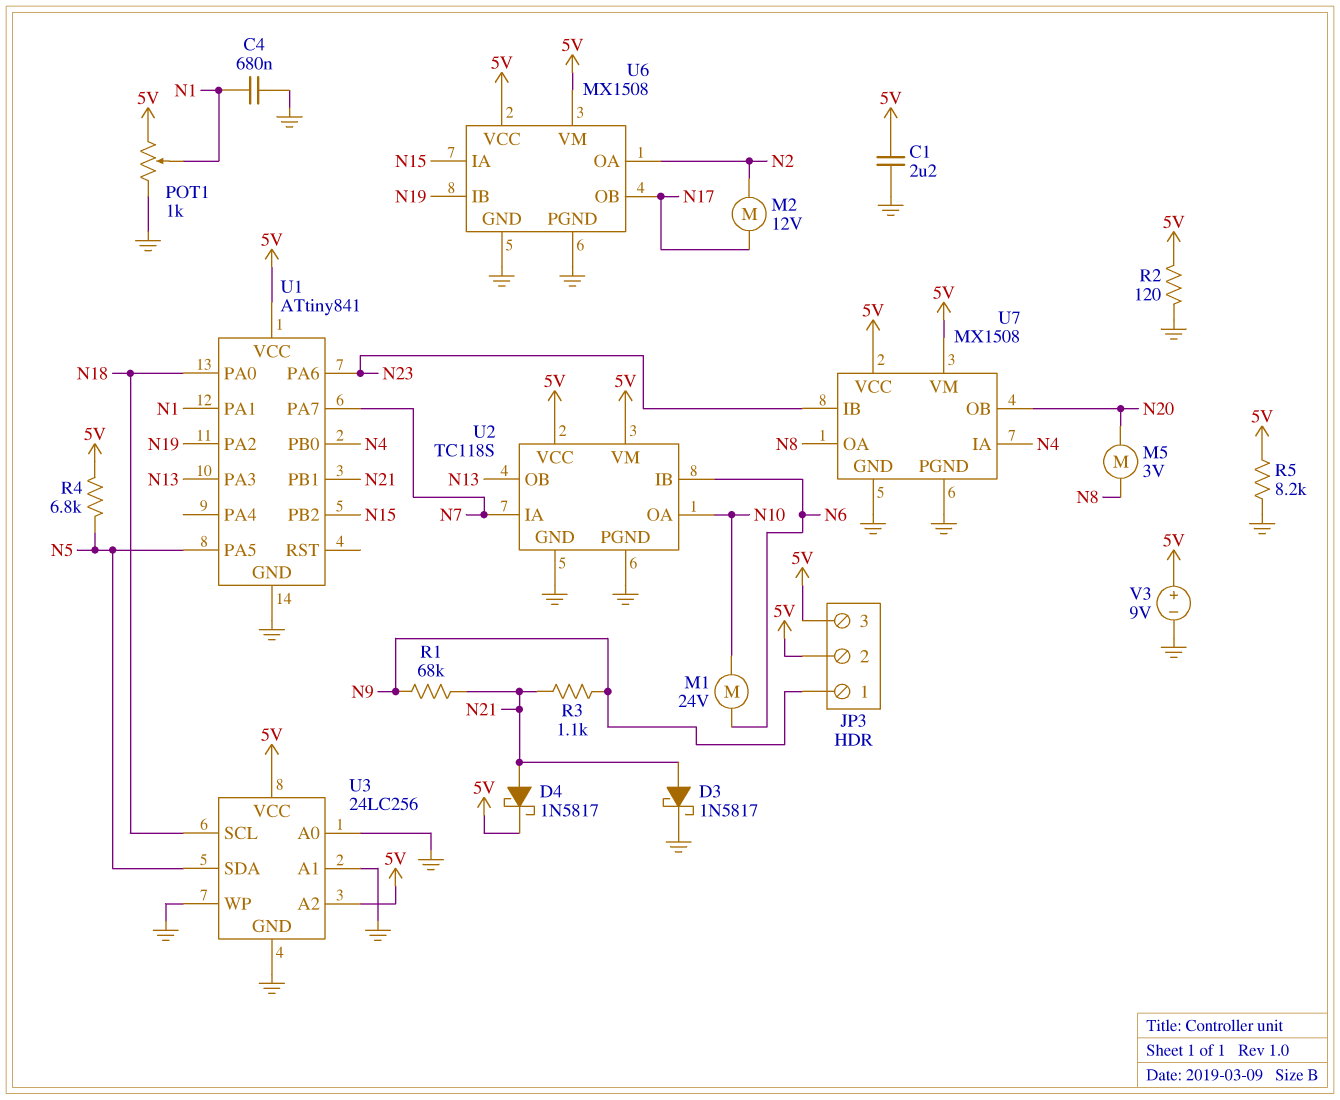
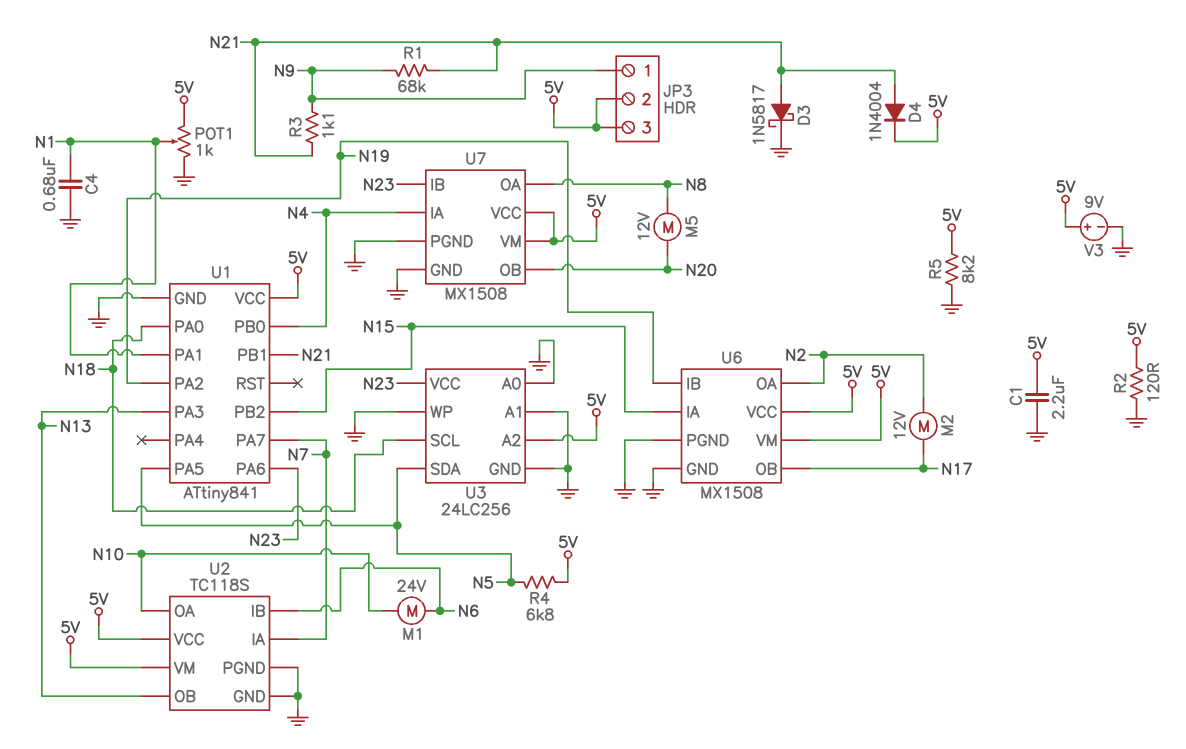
D4: schottky 1N5817 (A N21, K 5V) -> diode 1N4004 (A N21, K 5V)
M5: motor 3V (N8, N20) -> motor 12V (N8, N20)
U3 pin VCC: 5V -> N23

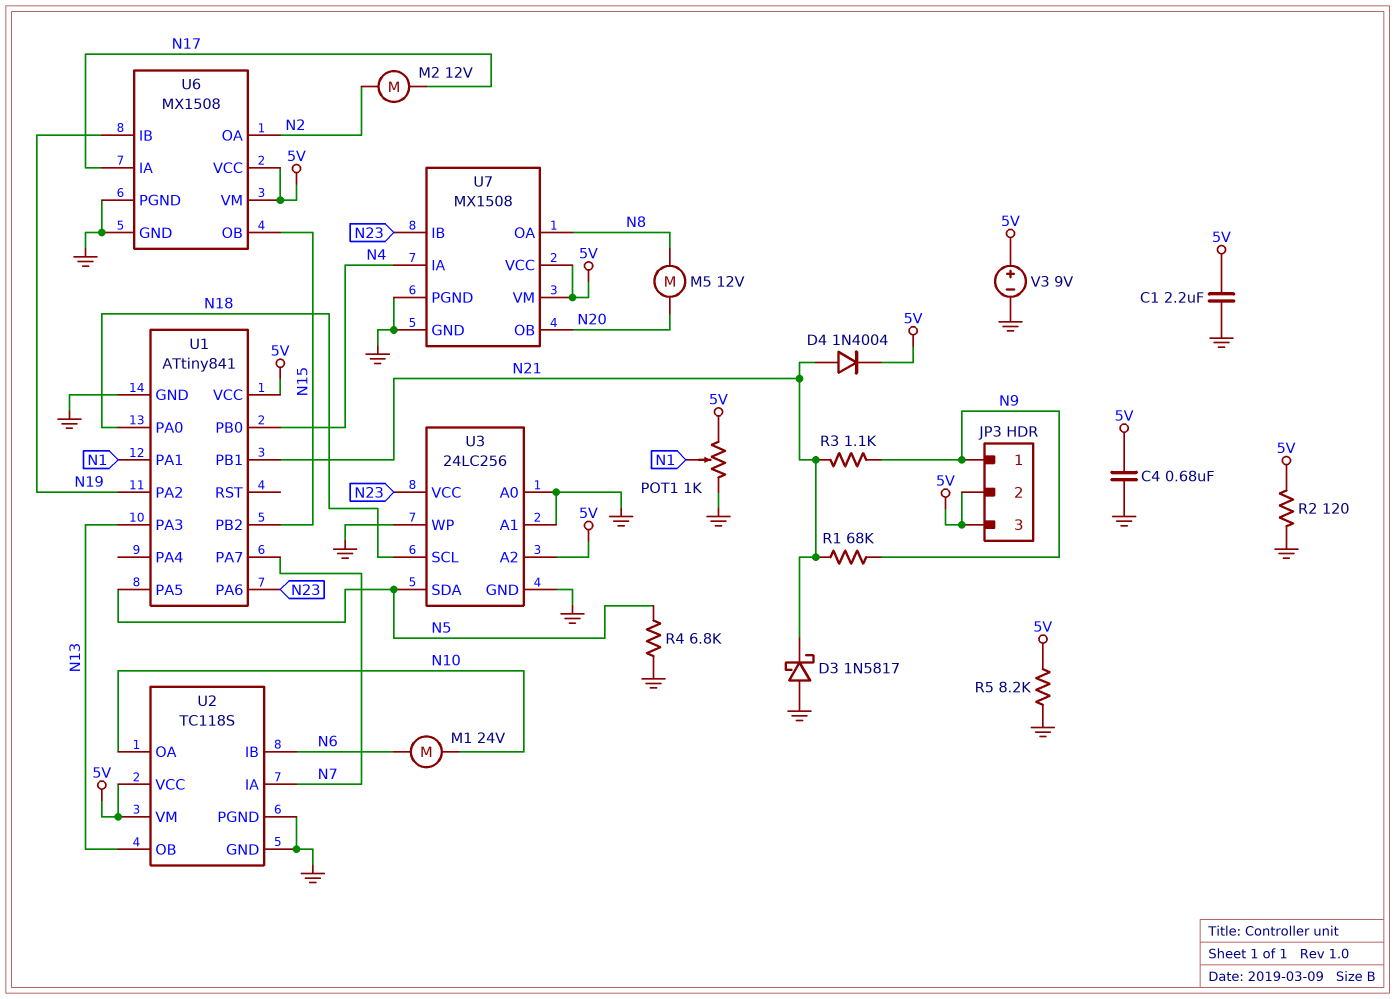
C4: 680nF (GND, N1) -> 680nF (5V, GND)
D3: schottky 1N5817 (A N21, K GND) -> schottky 1N5817 (A GND, K N21)
R4: 6.8k (5V, N5) -> 6.8k (GND, N5)
U6 pin IA: N15 -> N17
U6 pin OB: N17 -> N15

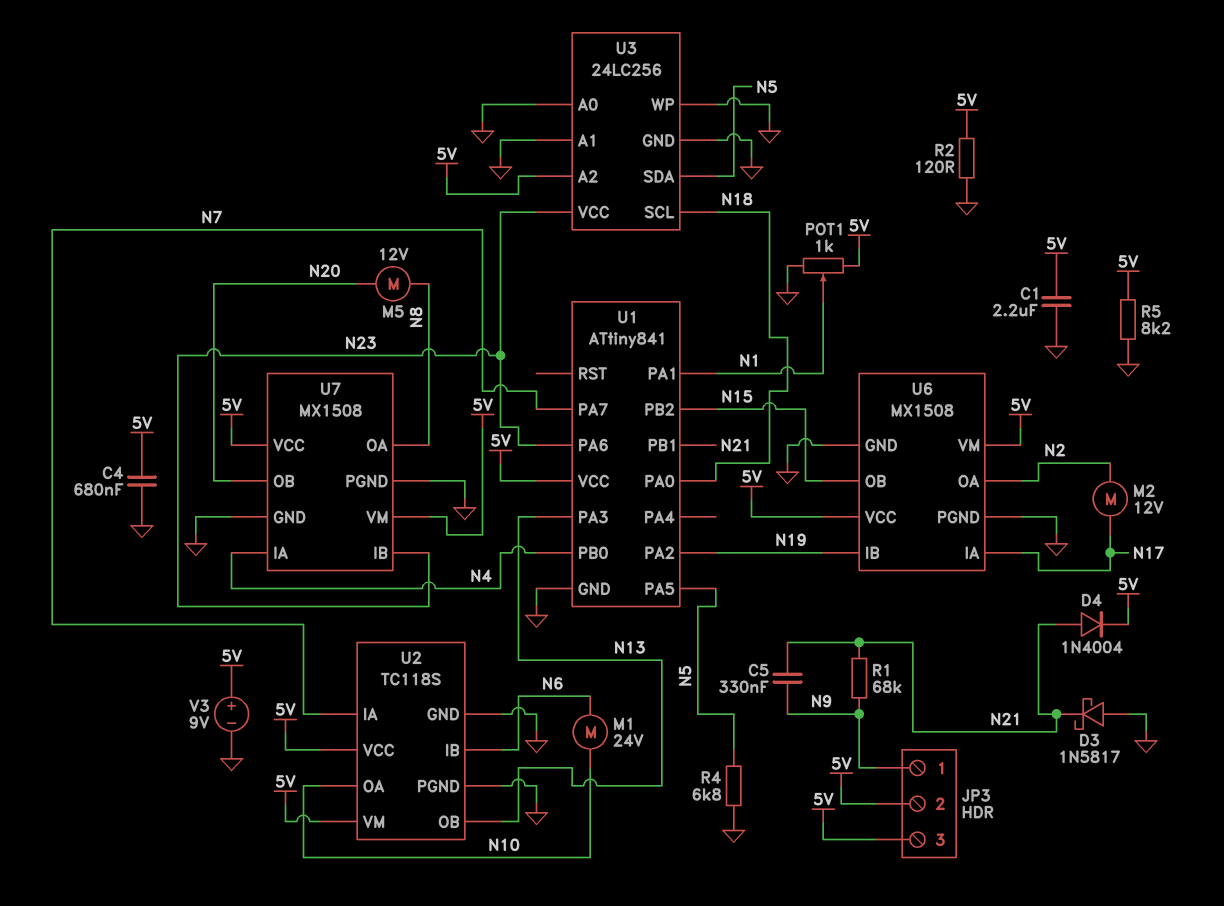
C5: none -> 330nF (N9, N21)
R3: 1.1k (N9, N21) -> none

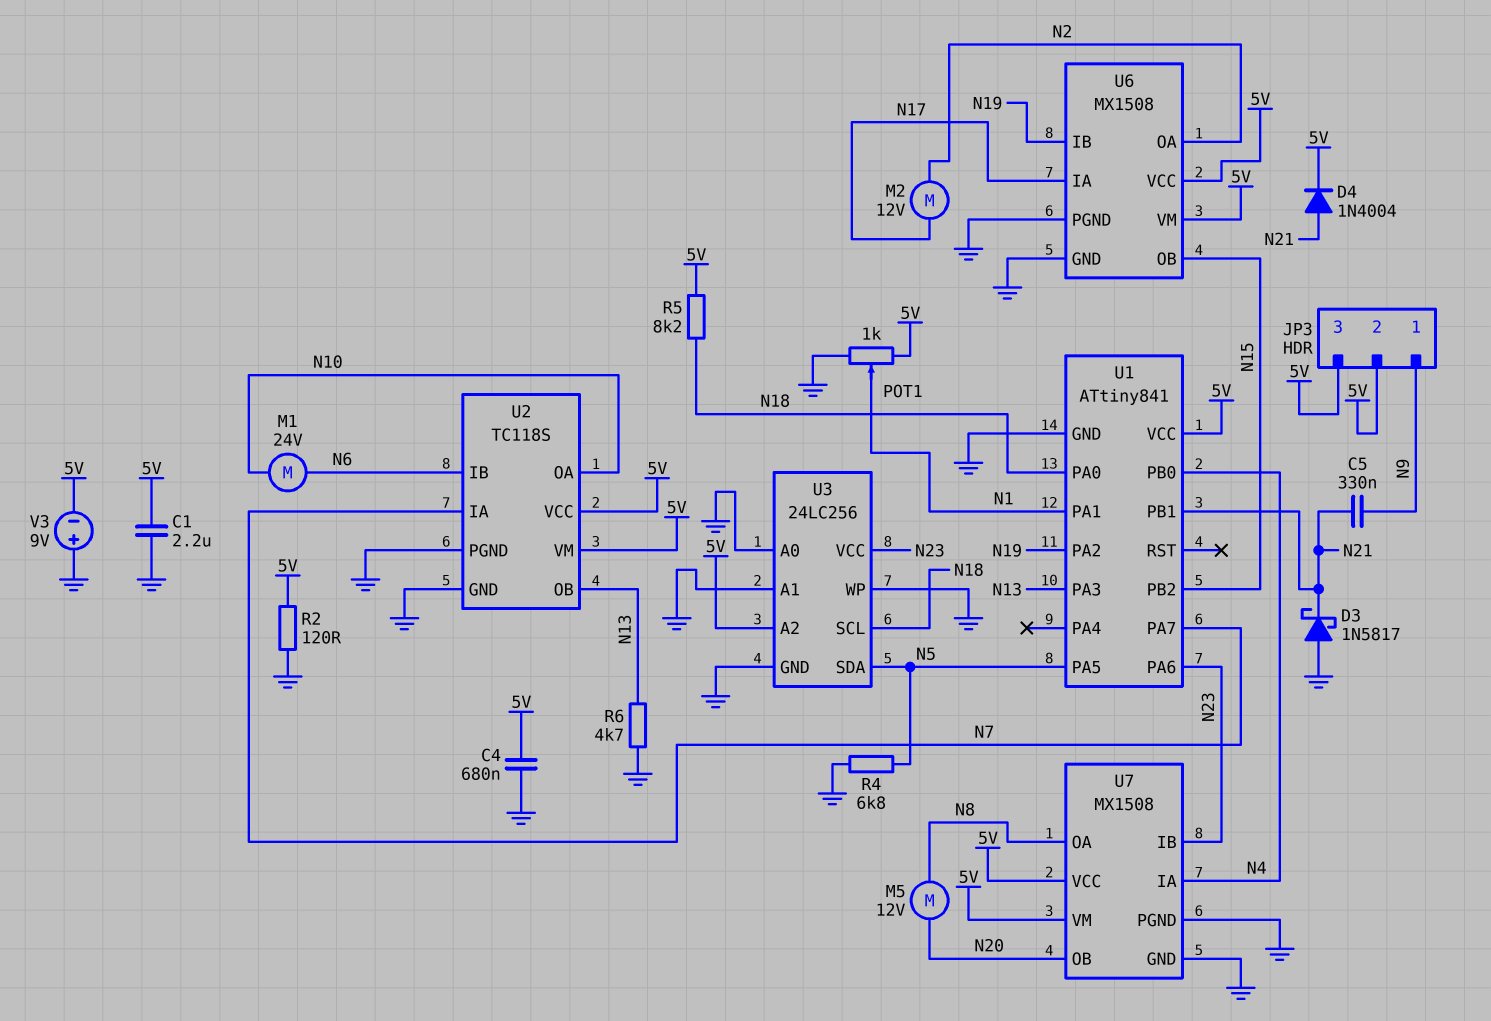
R1: 68k (N9, N21) -> none
R5: 8.2k (5V, GND) -> 8.2k (5V, N18)
R6: none -> 4.7k (GND, N13)
V3: 9V (plus 5V, minus GND) -> 9V (plus GND, minus 5V)

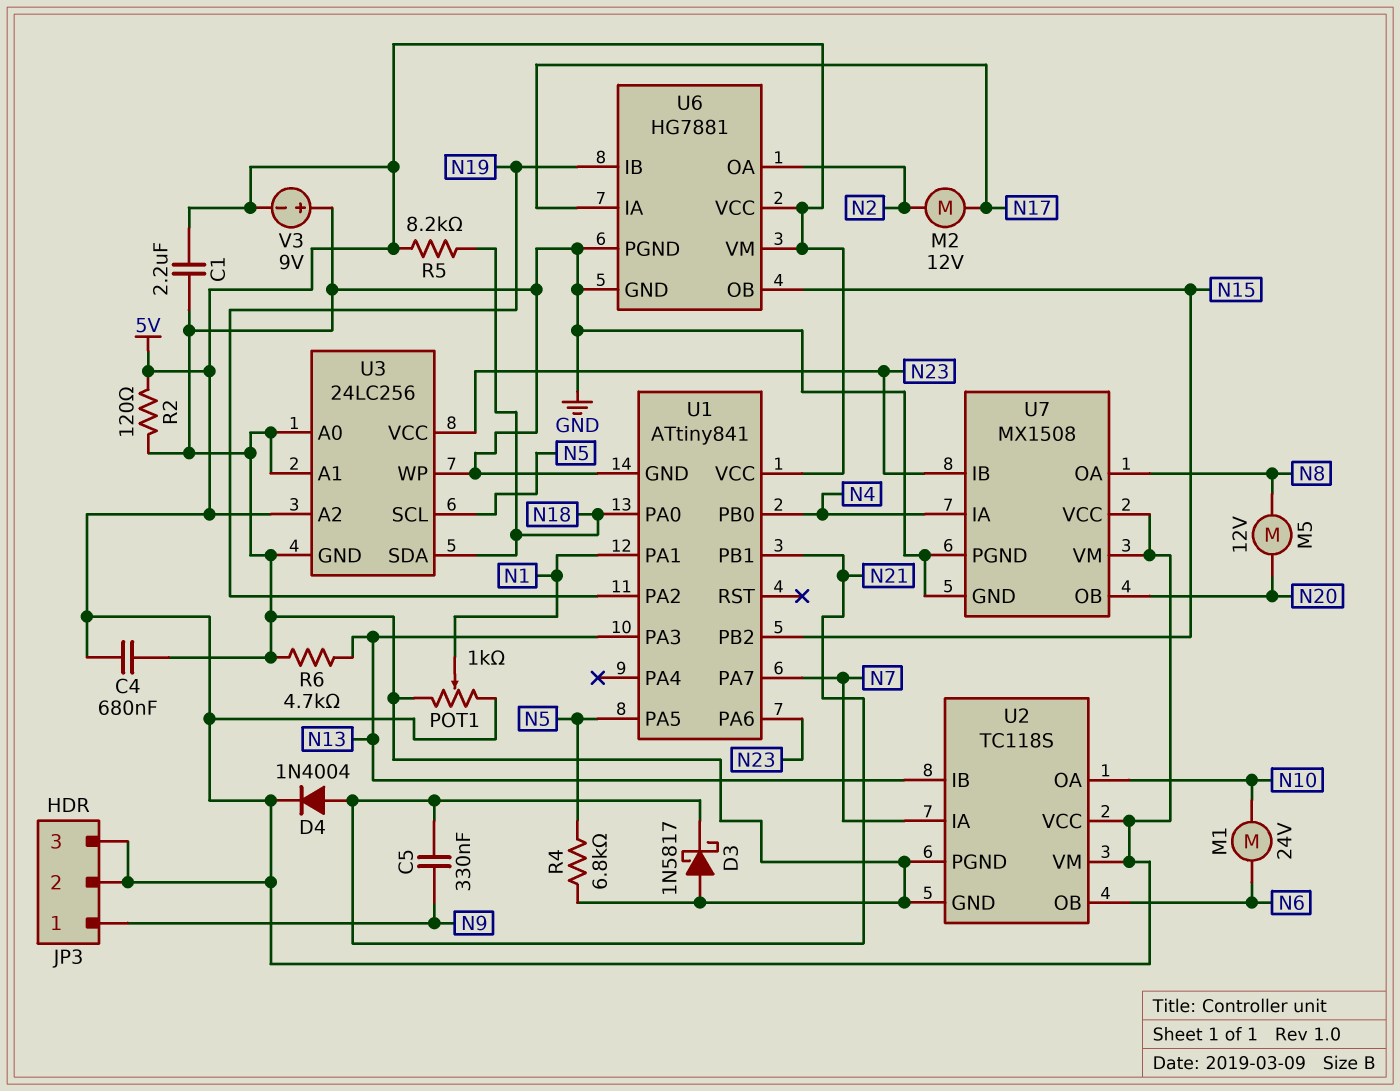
U2 pin IB: N6 -> N13
U2 pin OB: N13 -> N6
U3 pin SCL: N18 -> N5
U3 pin SDA: N5 -> N18
U6: MX1508 -> HG7881

